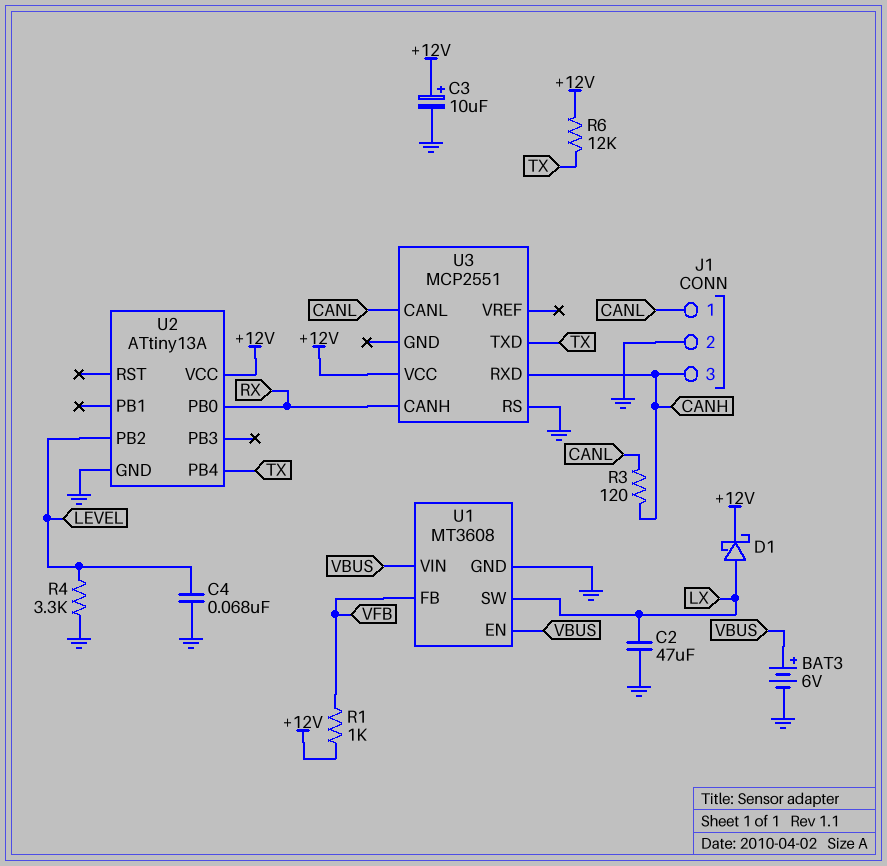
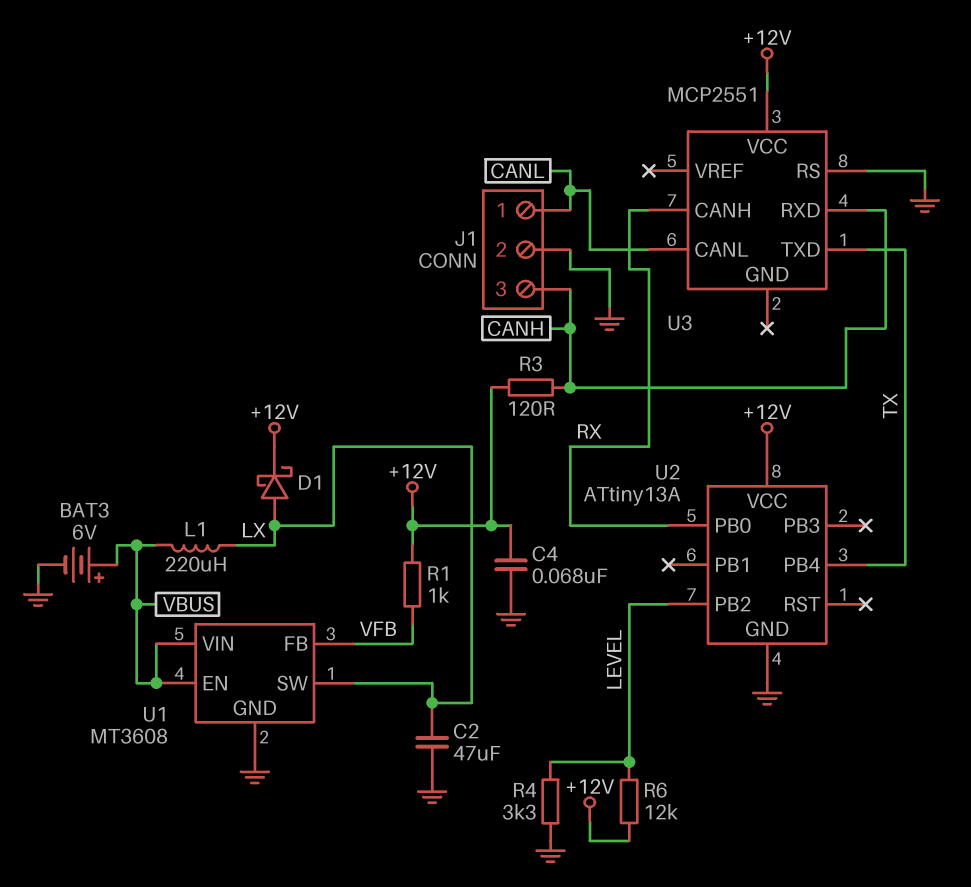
C3: 10uF (plus +12V, minus GND) -> none
C4: 68nF (GND, LEVEL) -> 68nF (+12V, GND)
L1: none -> 220uH (LX, VBUS)
R3: 120 (CANH, CANL) -> 120 (+12V, CANH)
R6: 12k (+12V, TX) -> 12k (+12V, LEVEL)

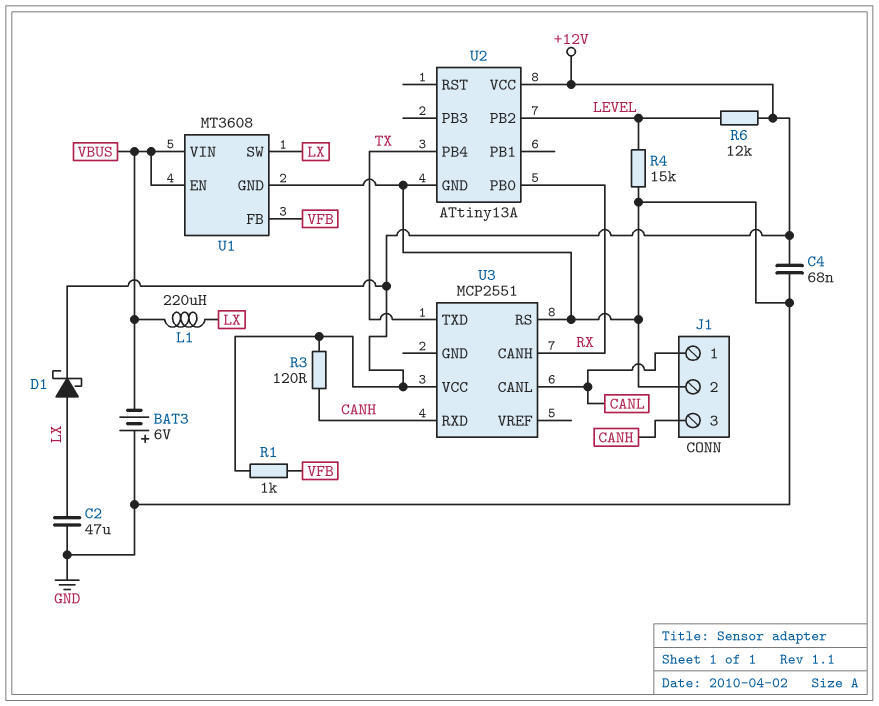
BAT3: 6V (plus VBUS, minus GND) -> 6V (plus GND, minus VBUS)
R4: 3.3k (GND, LEVEL) -> 15k (GND, LEVEL)

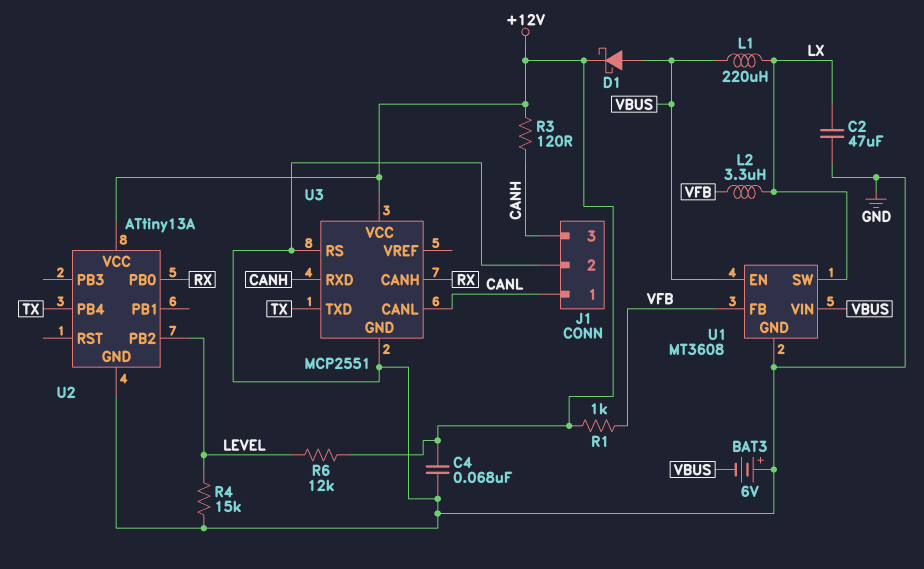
D1: schottky (A LX, K +12V) -> schottky (A VBUS, K +12V)
L2: none -> 3.3uH (LX, VFB)
U3 pin GND: none -> GND

